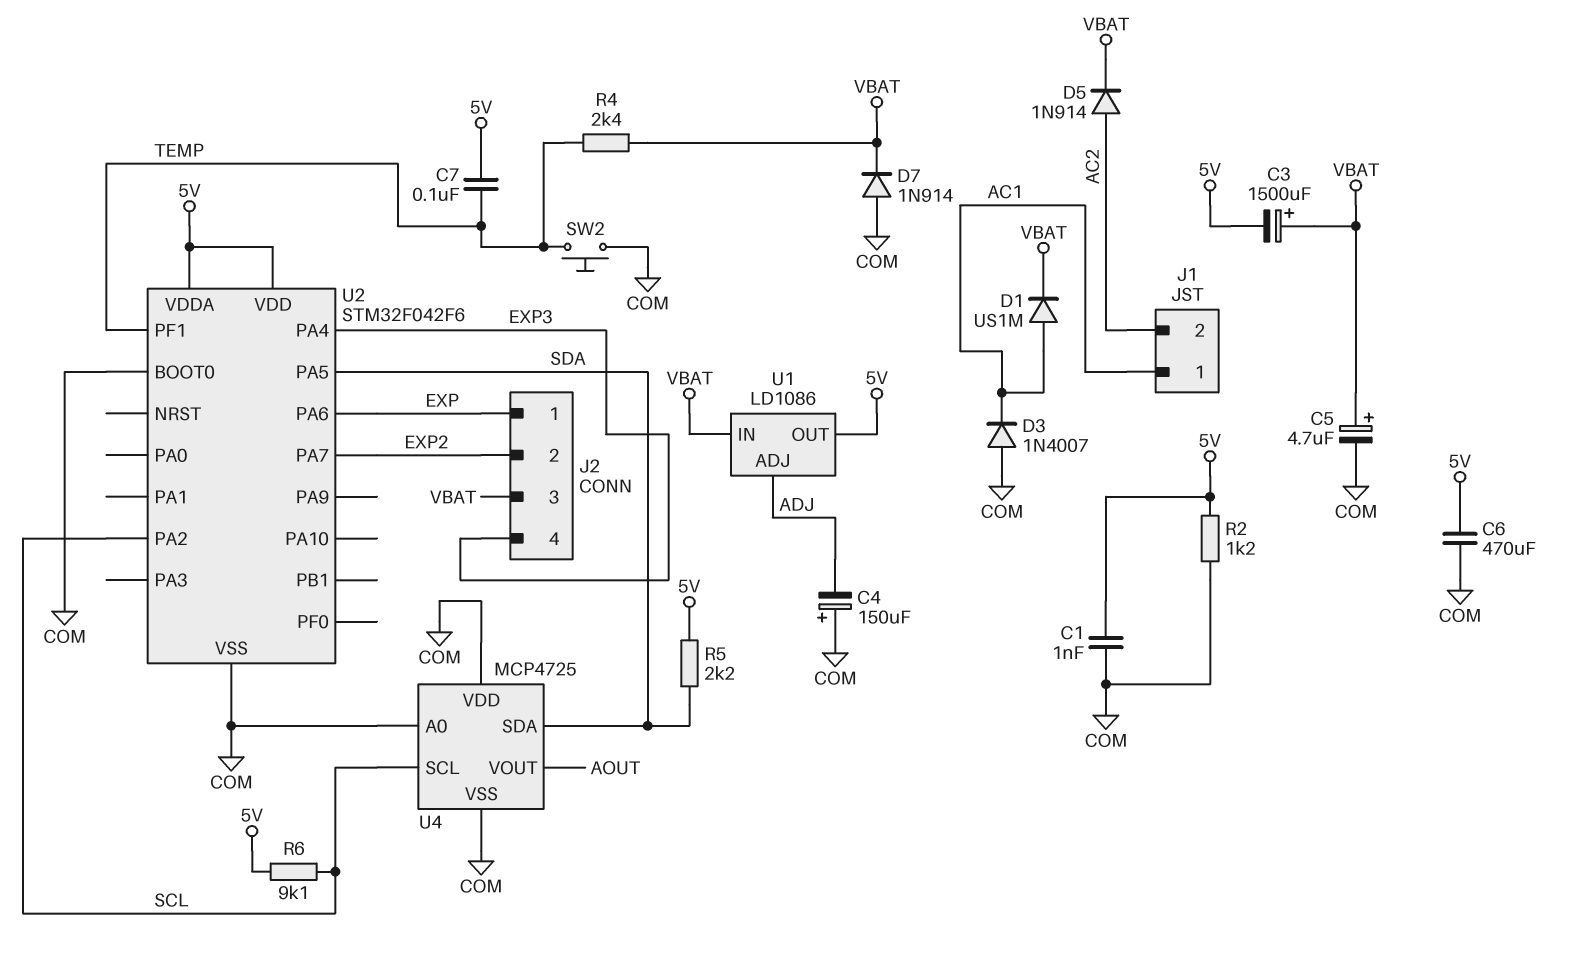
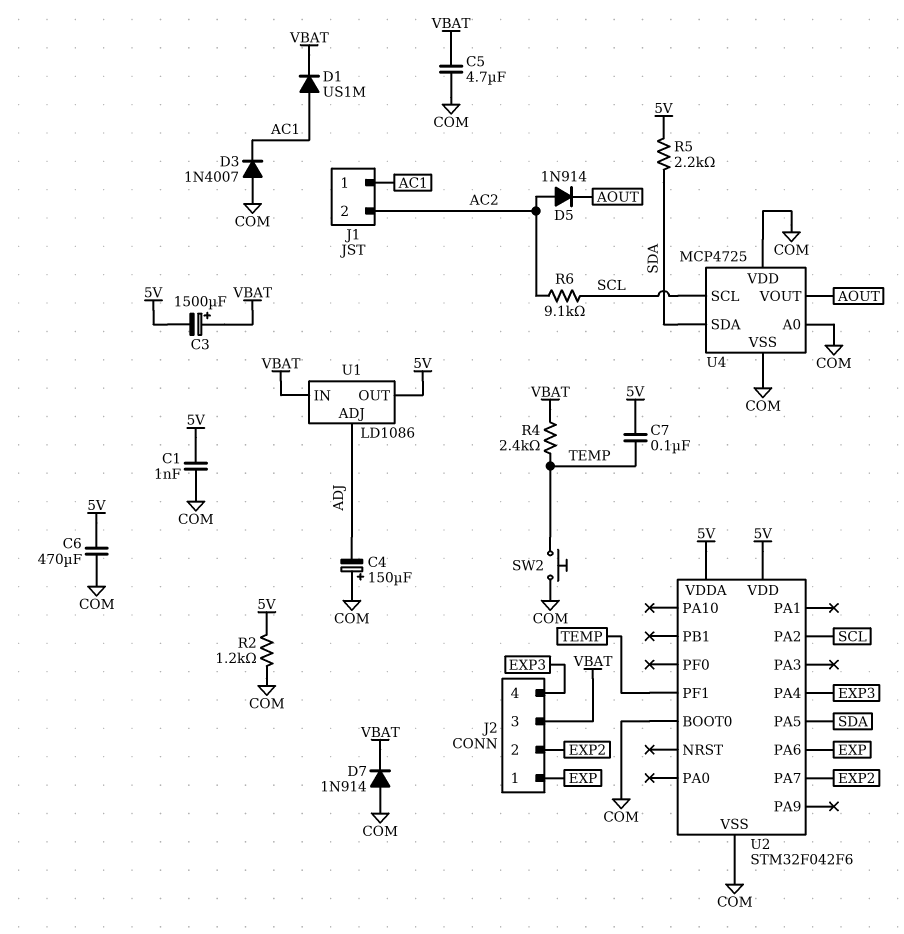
C5: 4.7uF (plus VBAT, minus COM) -> 4.7uF (COM, VBAT)
D5: diode 1N914 (A AC2, K VBAT) -> diode 1N914 (A AC2, K AOUT)
R6: 9.1k (5V, SCL) -> 9.1k (AC2, SCL)

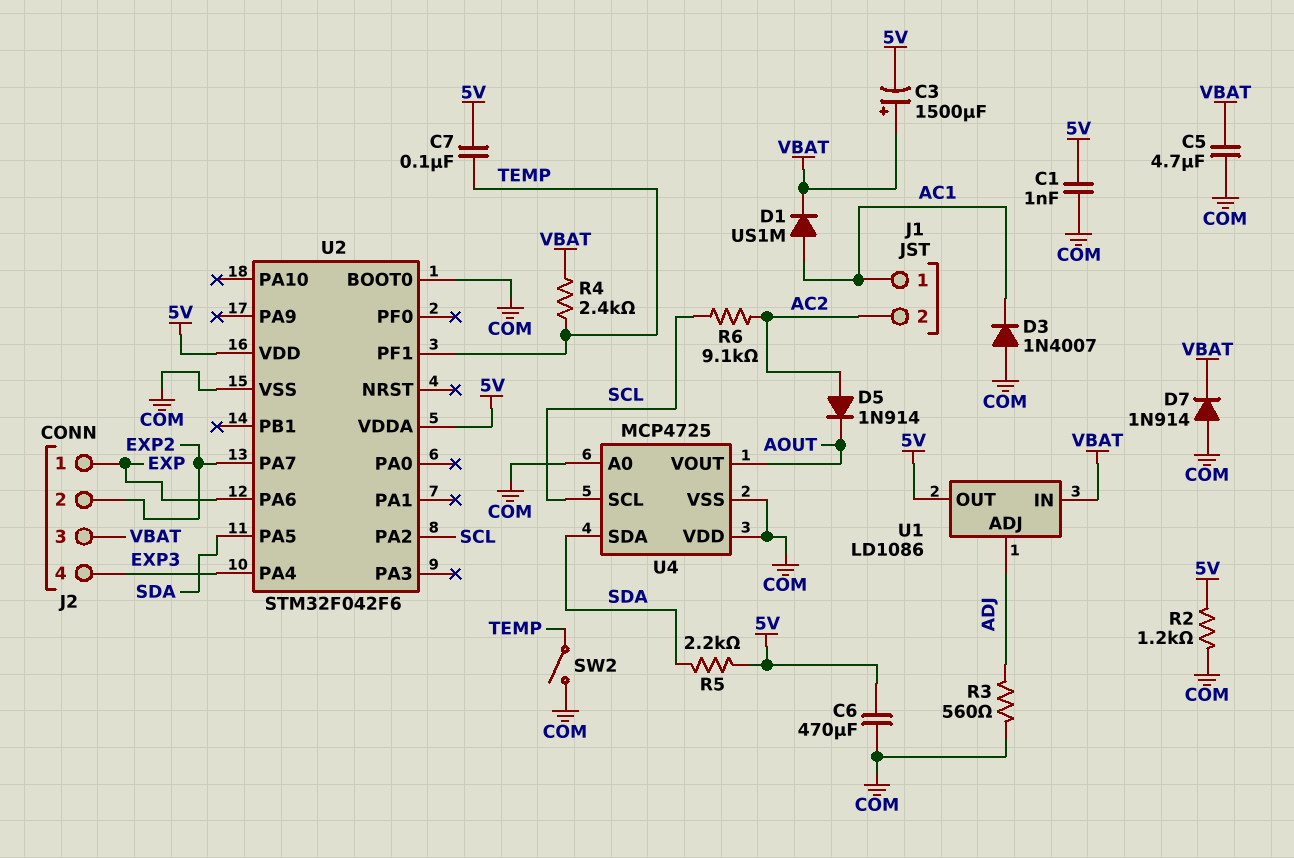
C4: 150uF (plus COM, minus ADJ) -> none
R3: none -> 560 (ADJ, COM)
SW2: button (COM, TEMP) -> switch (COM, TEMP)

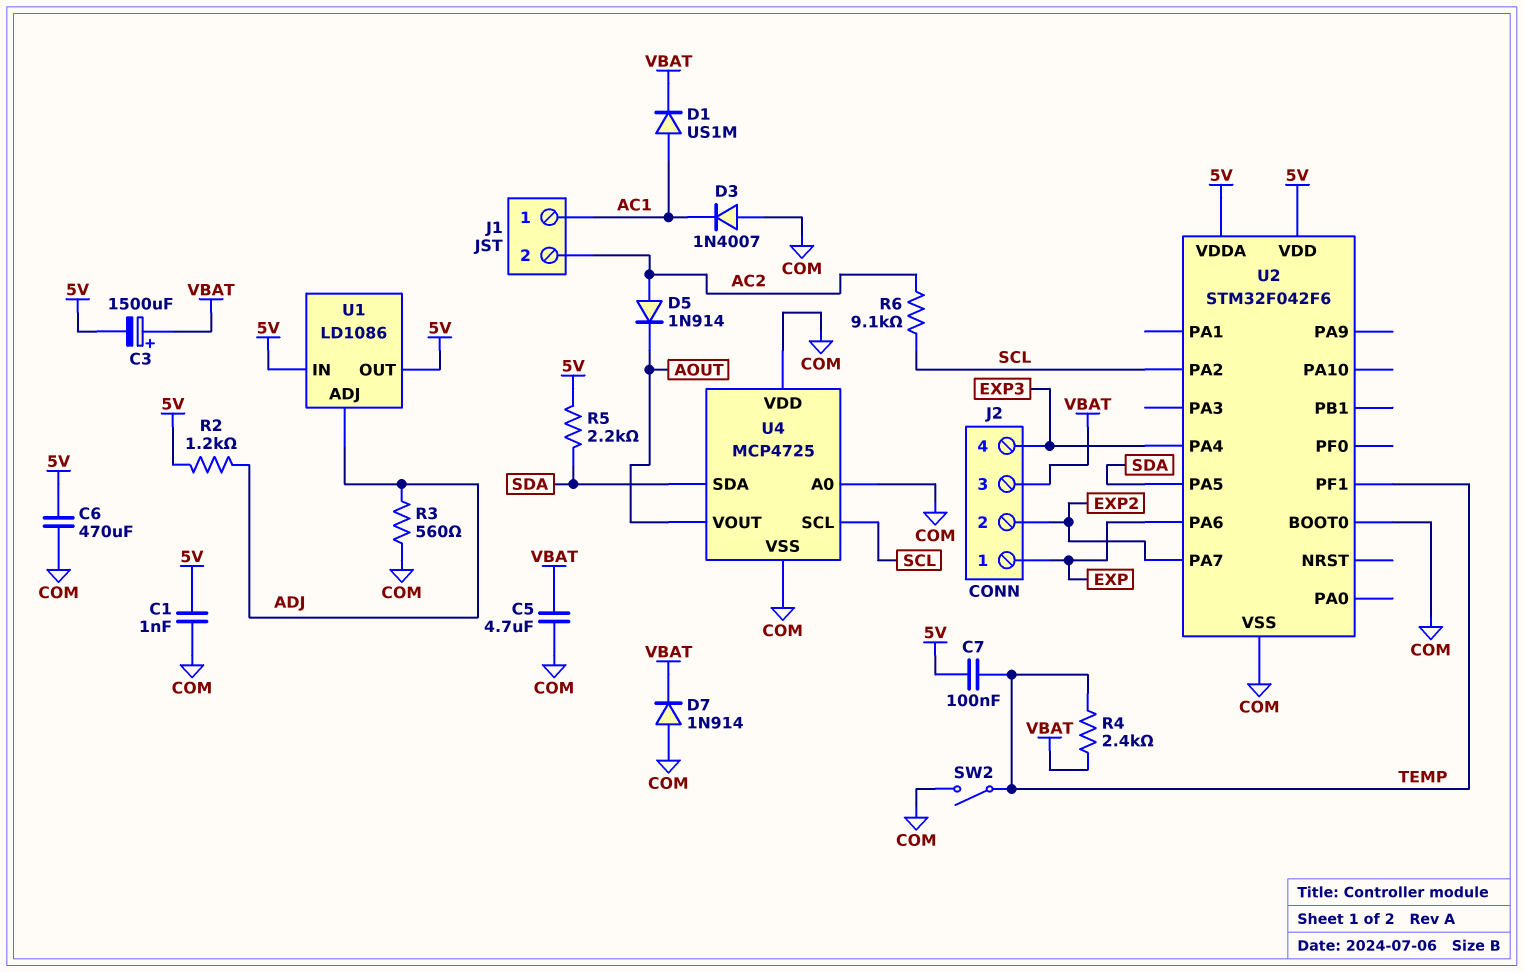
R2: 1.2k (5V, COM) -> 1.2k (5V, ADJ)
U1 pin IN: VBAT -> 5V

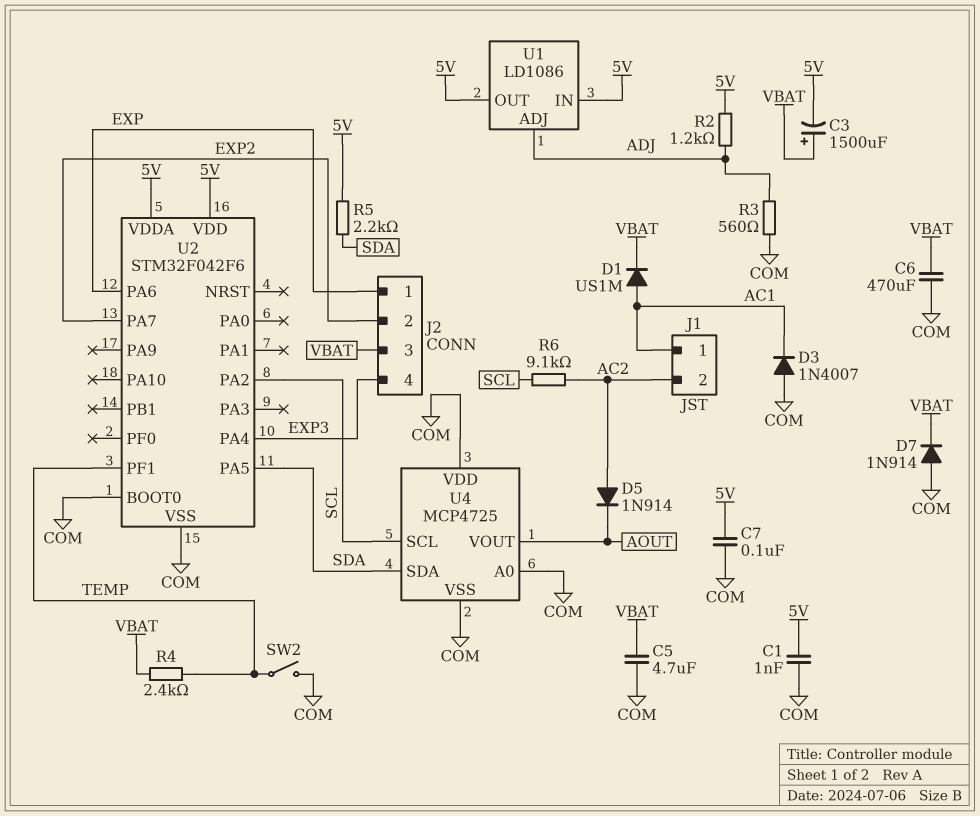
C6: 470uF (5V, COM) -> 470uF (COM, VBAT)
C7: 100nF (5V, TEMP) -> 100nF (5V, COM)

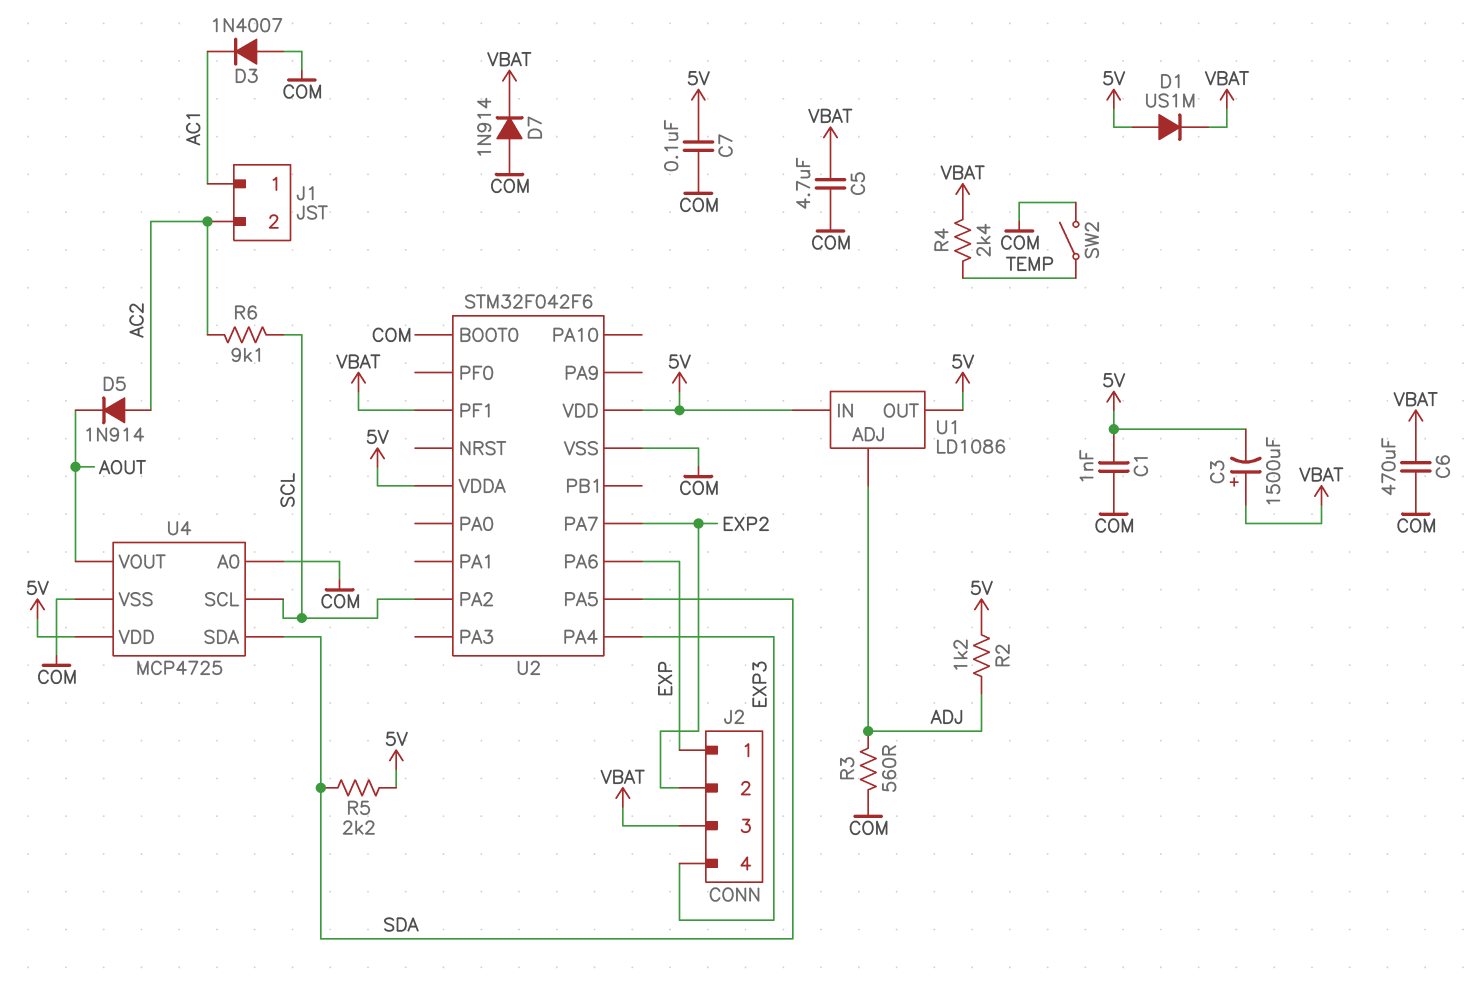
D1: diode US1M (A AC1, K VBAT) -> diode US1M (A 5V, K VBAT)
U2 pin PF1: TEMP -> VBAT
U4 pin VDD: COM -> 5V

